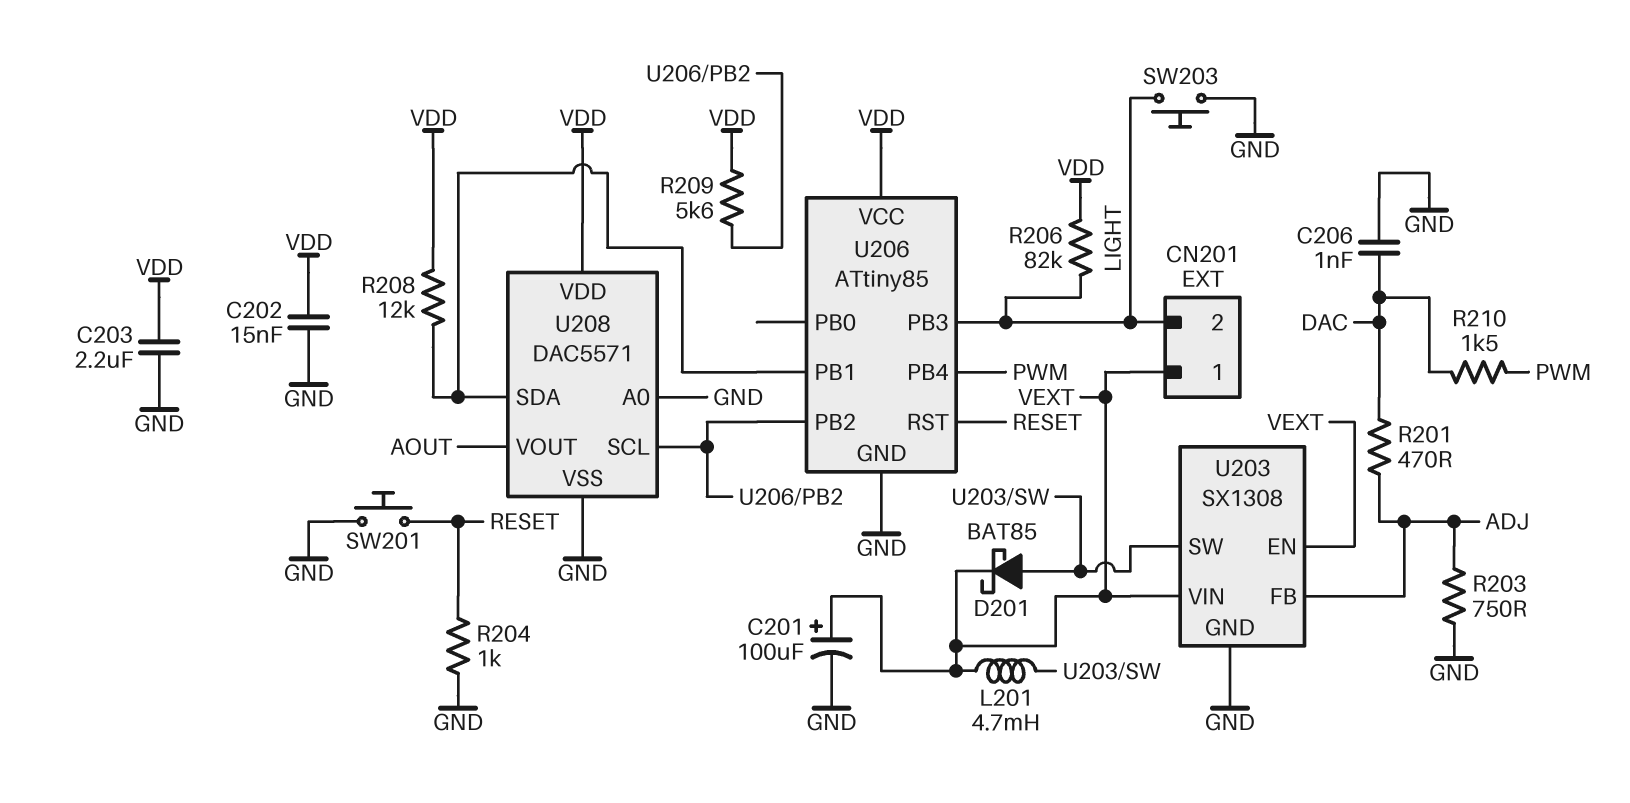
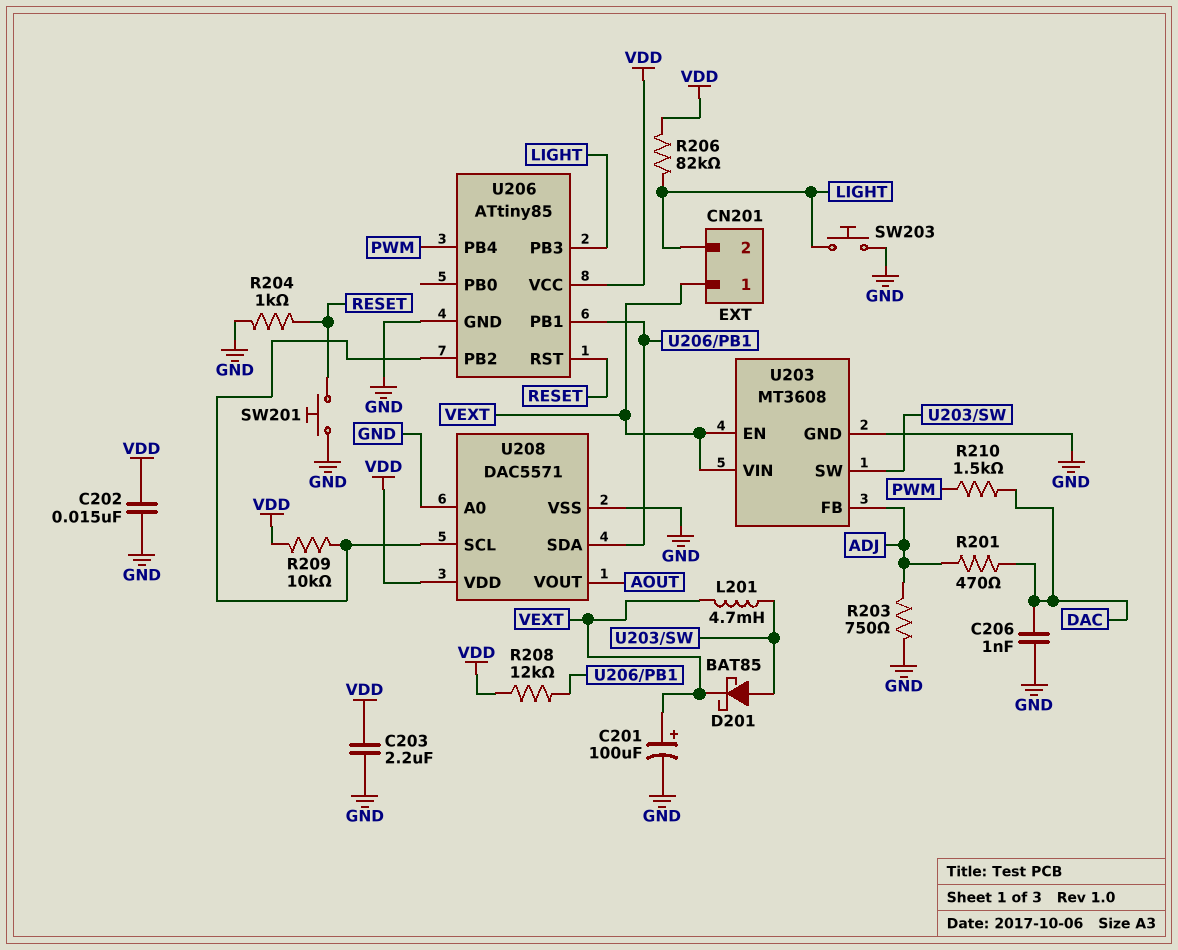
R209: 5.6k (U206/PB2, VDD) -> 10k (U206/PB2, VDD)
U203: SX1308 -> MT3608

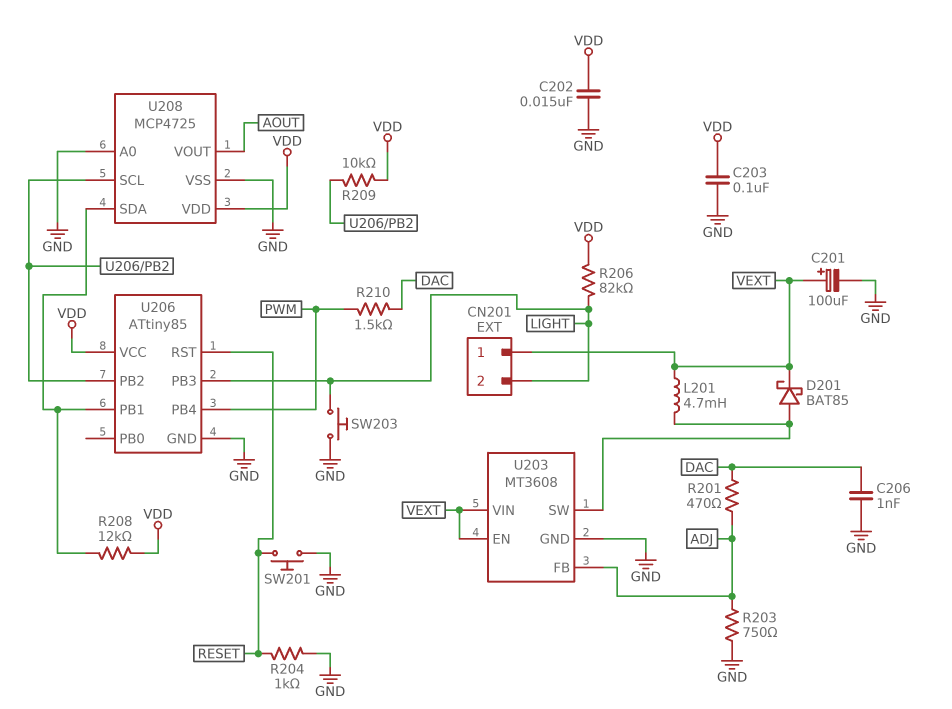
C203: 2.2uF (GND, VDD) -> 100nF (GND, VDD)
U208: DAC5571 -> MCP4725

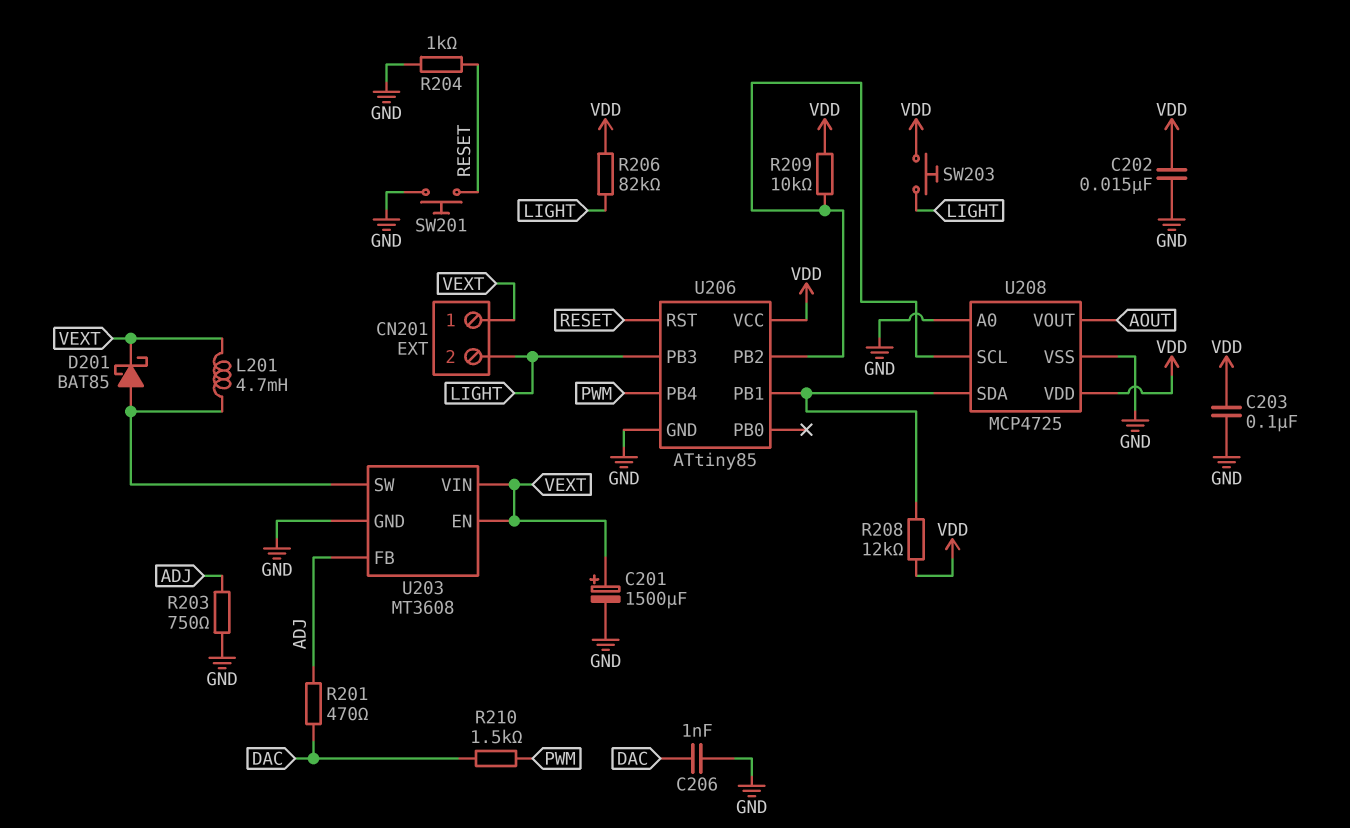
C201: 100uF (plus VEXT, minus GND) -> 1500uF (plus VEXT, minus GND)
SW203: button (GND, LIGHT) -> button (LIGHT, VDD)

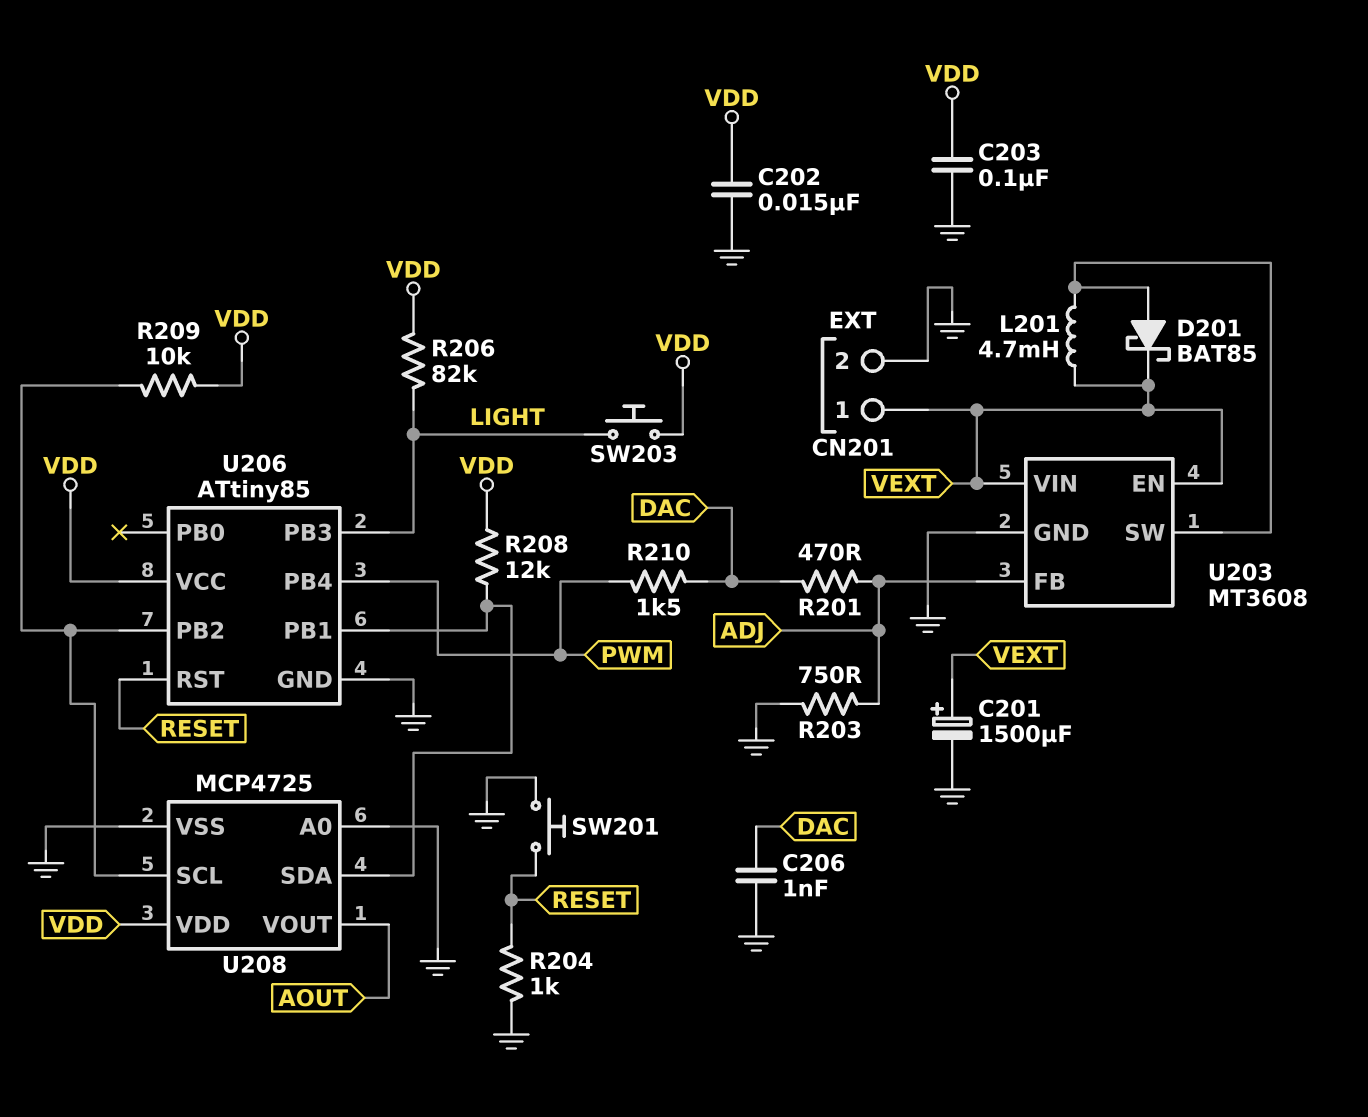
CN201 pin 2: LIGHT -> GND

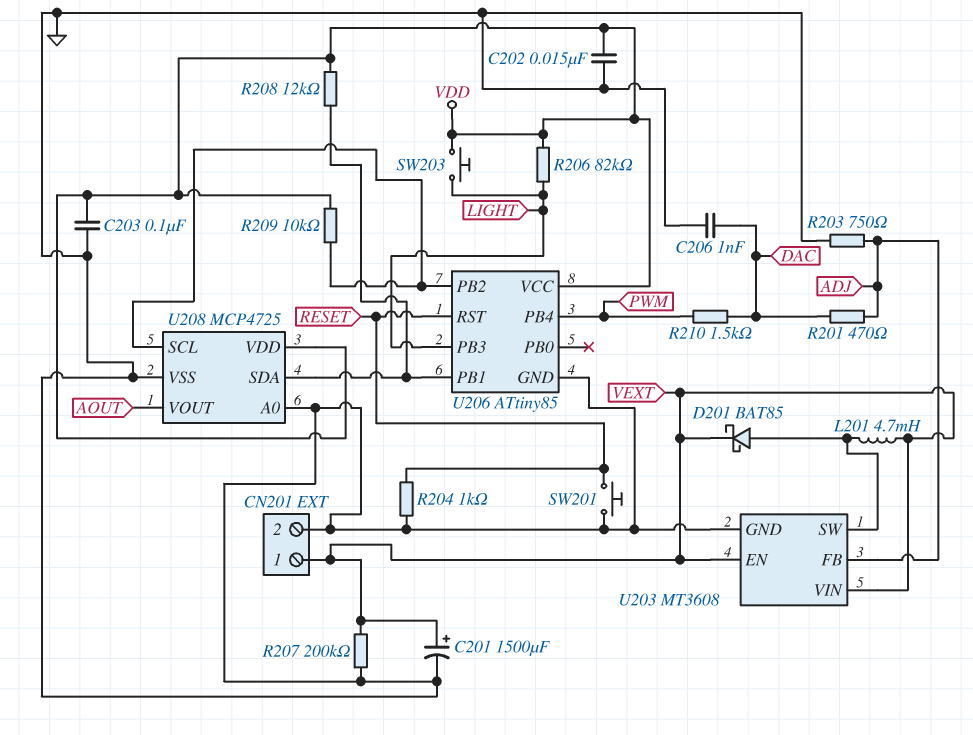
R207: none -> 200k (GND, VEXT)

